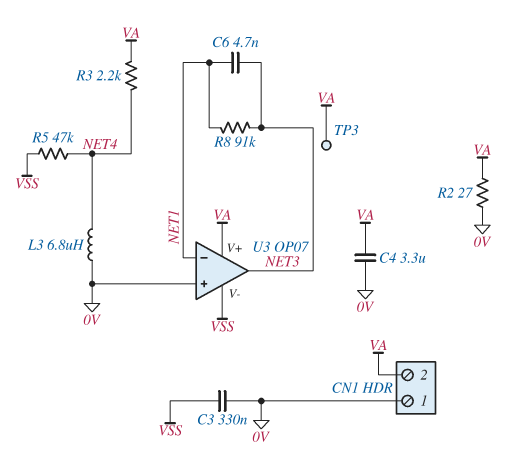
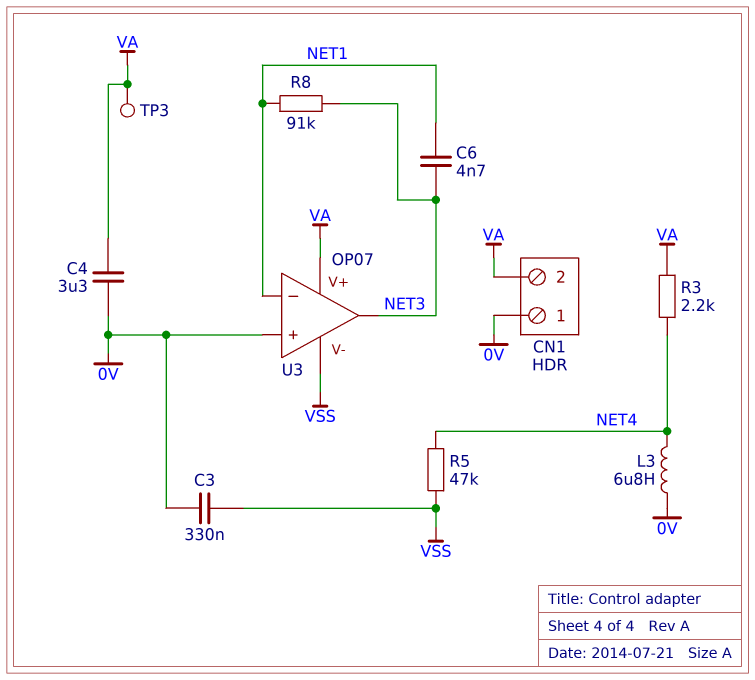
R2: 27 (0V, VA) -> none

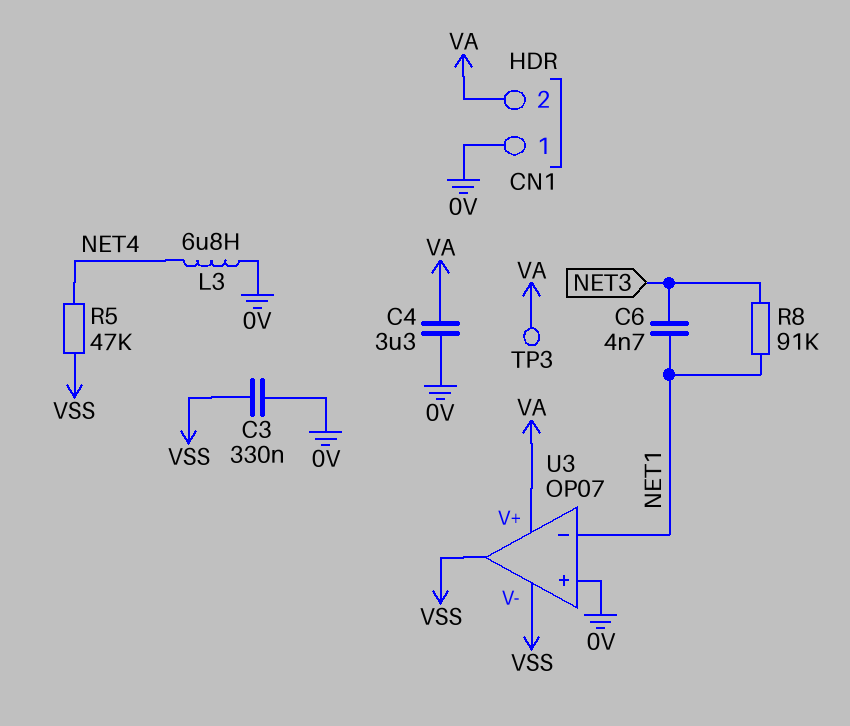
R3: 2.2k (NET4, VA) -> none
U3 pin out: NET3 -> VSS

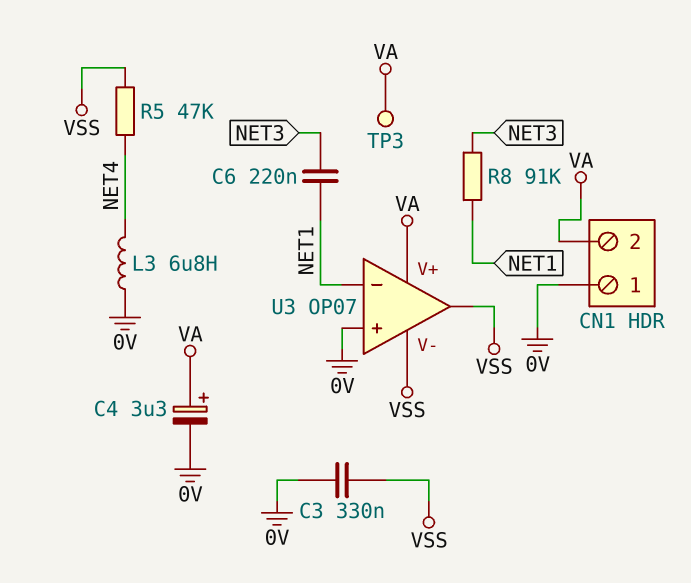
C4: 3.3uF (0V, VA) -> 3.3uF (plus VA, minus 0V)
C6: 4.7nF (NET1, NET3) -> 220nF (NET1, NET3)

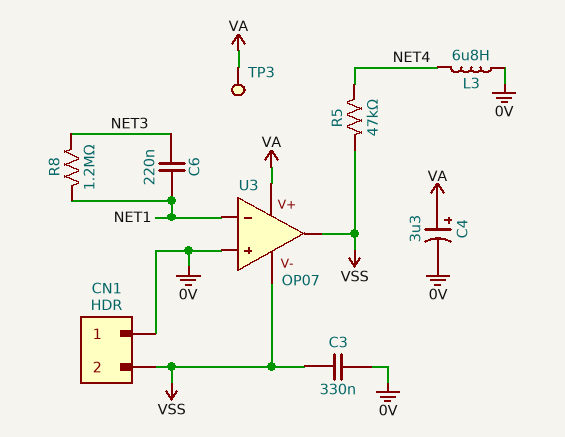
CN1 pin 2: VA -> VSS
R8: 91k (NET1, NET3) -> 1.2M (NET1, NET3)

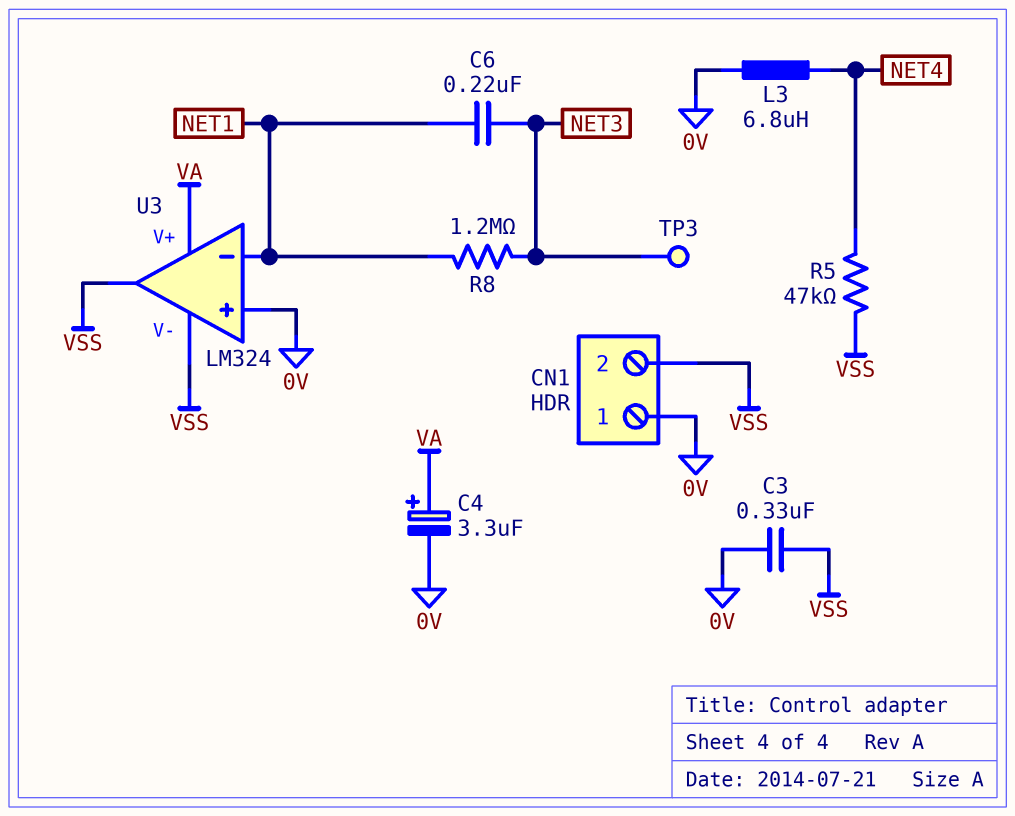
TP3: test point (VA) -> test point (NET3)
U3: OP07 -> LM324

